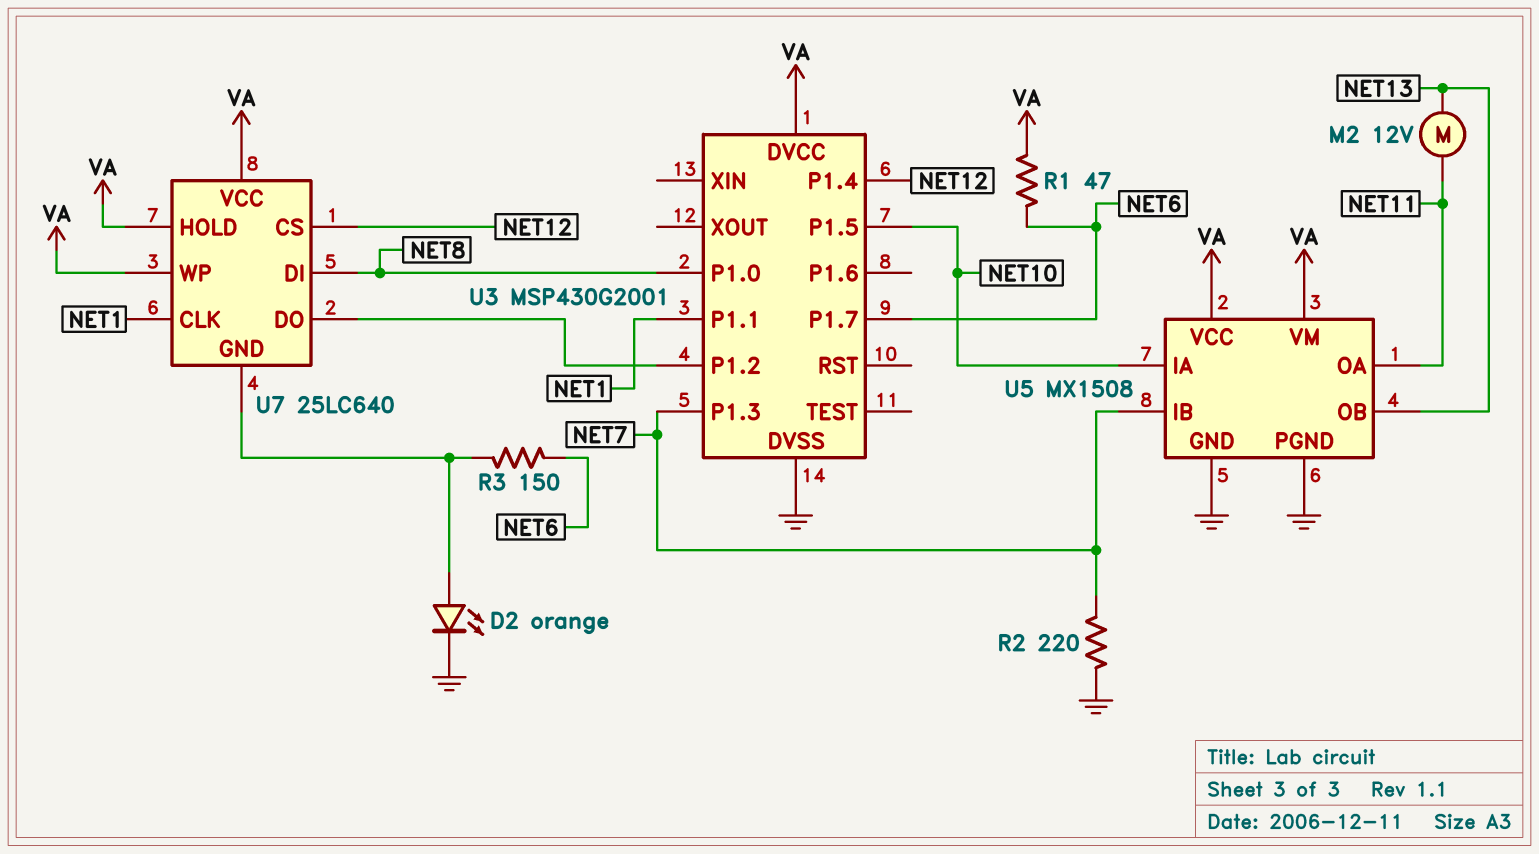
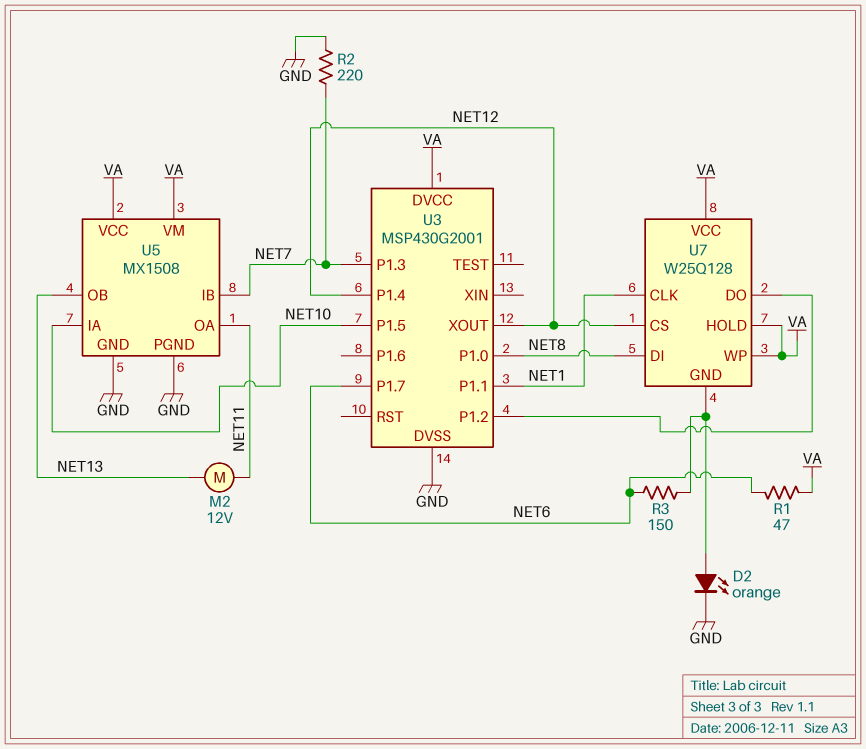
U3 pin XOUT: none -> NET12
U7: 25LC640 -> W25Q128

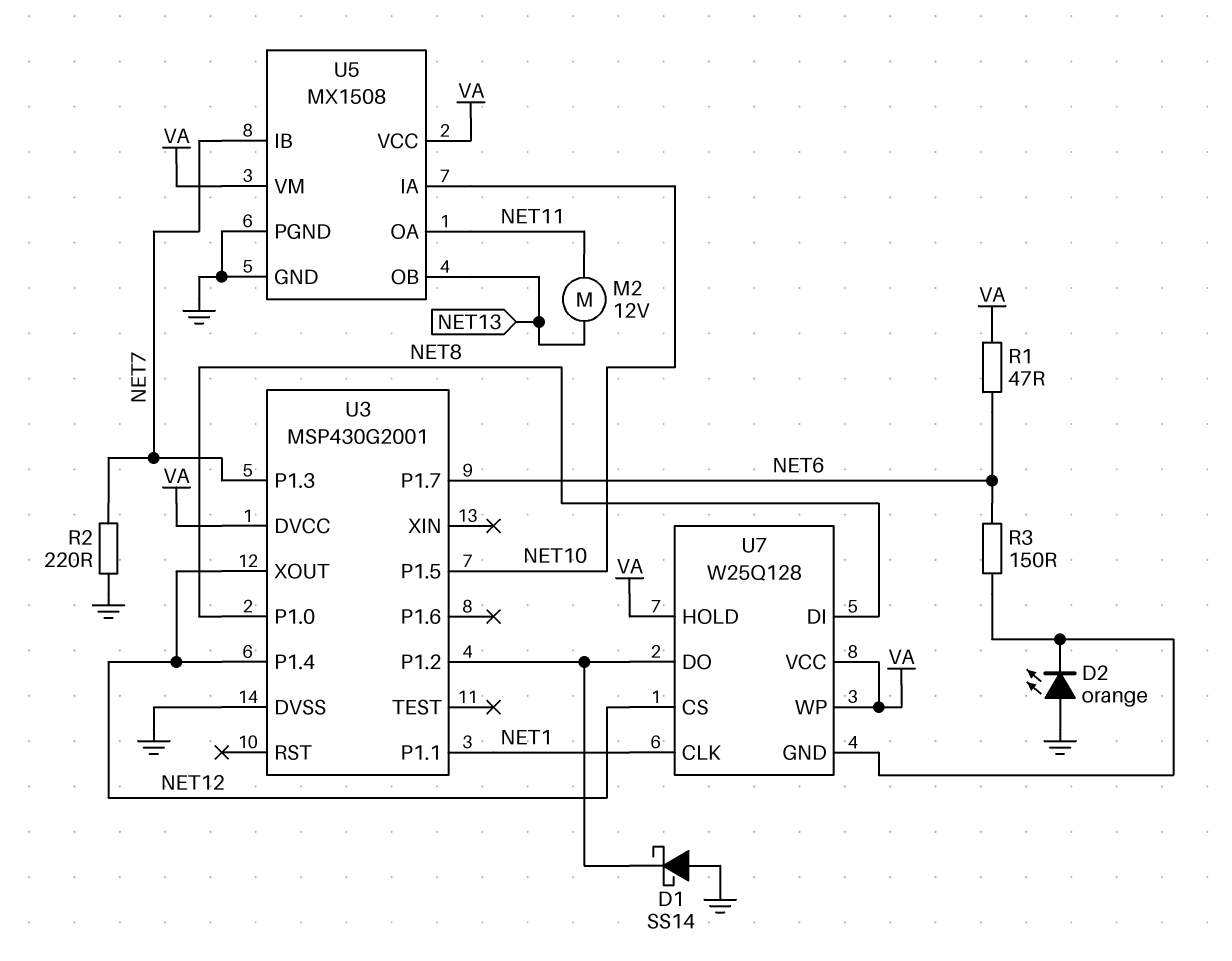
D1: none -> schottky SS14 (A GND, K U3/P1.2)
D2: LED orange (A U7/GND, K GND) -> LED orange (A GND, K U7/GND)

